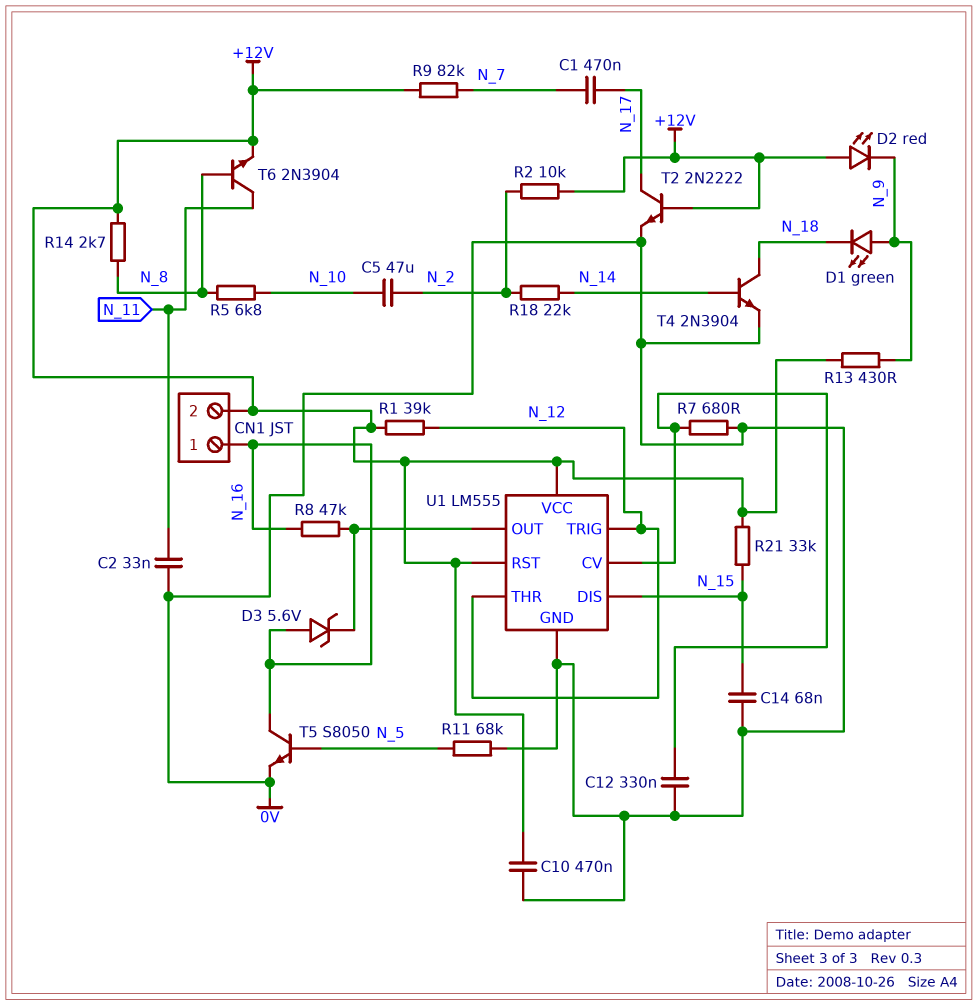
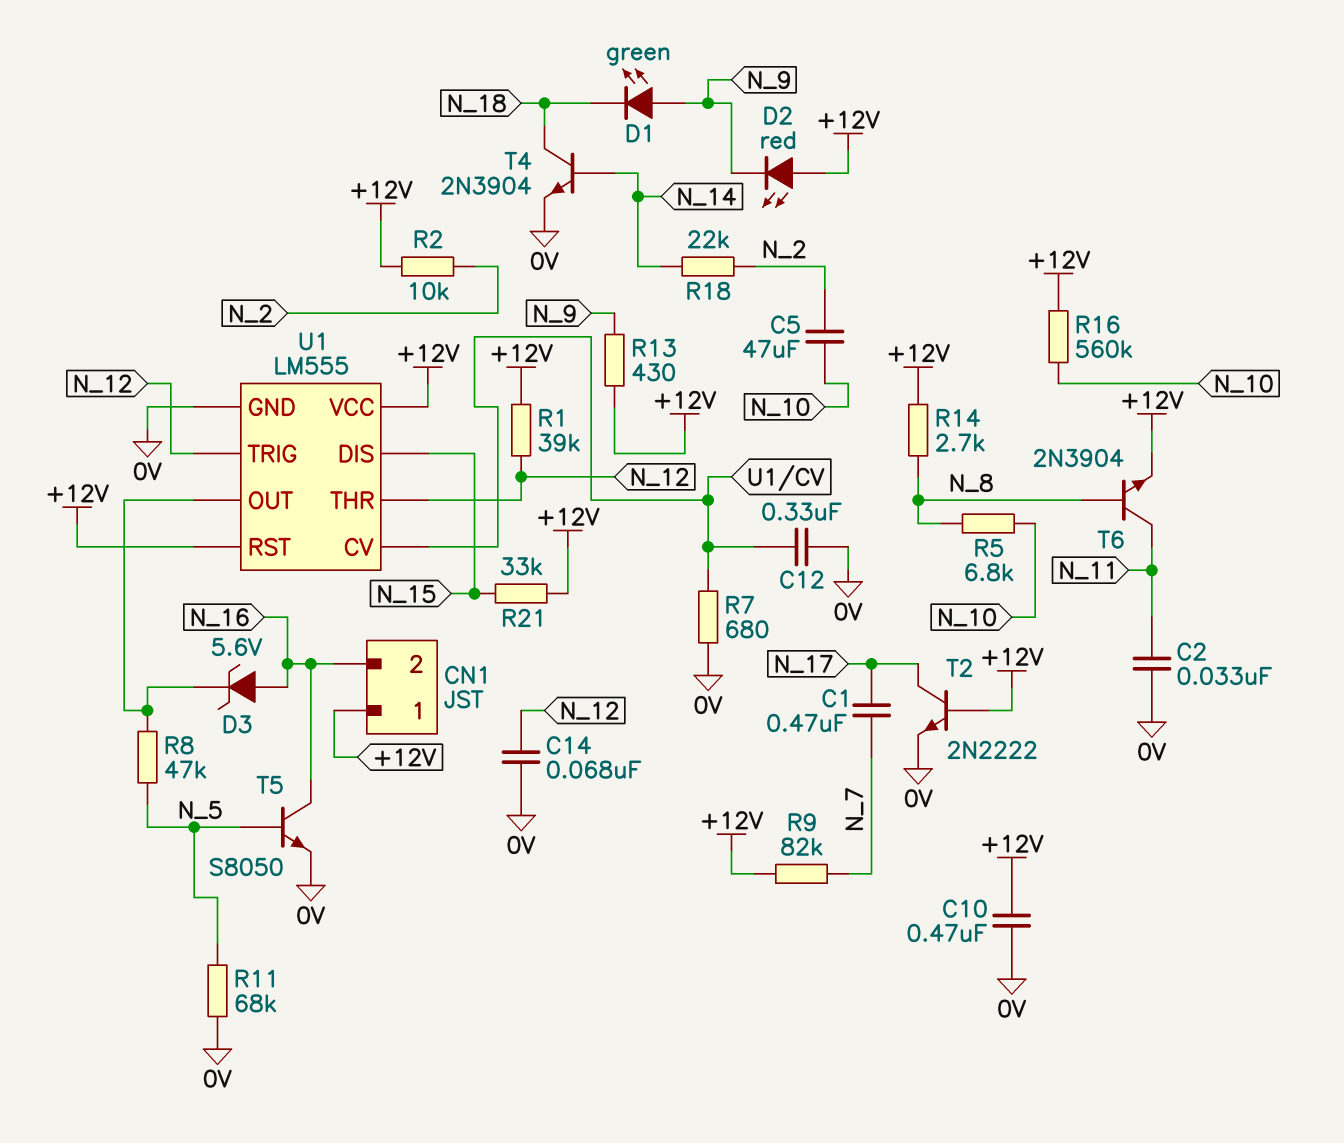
C14: 68nF (0V, N_15) -> 68nF (0V, N_12)
CN1 pin 1: N_16 -> +12V
CN1 pin 2: +12V -> N_16
R8: 47k (N_16, U1/OUT) -> 47k (N_5, U1/OUT)
R16: none -> 560k (+12V, N_10)

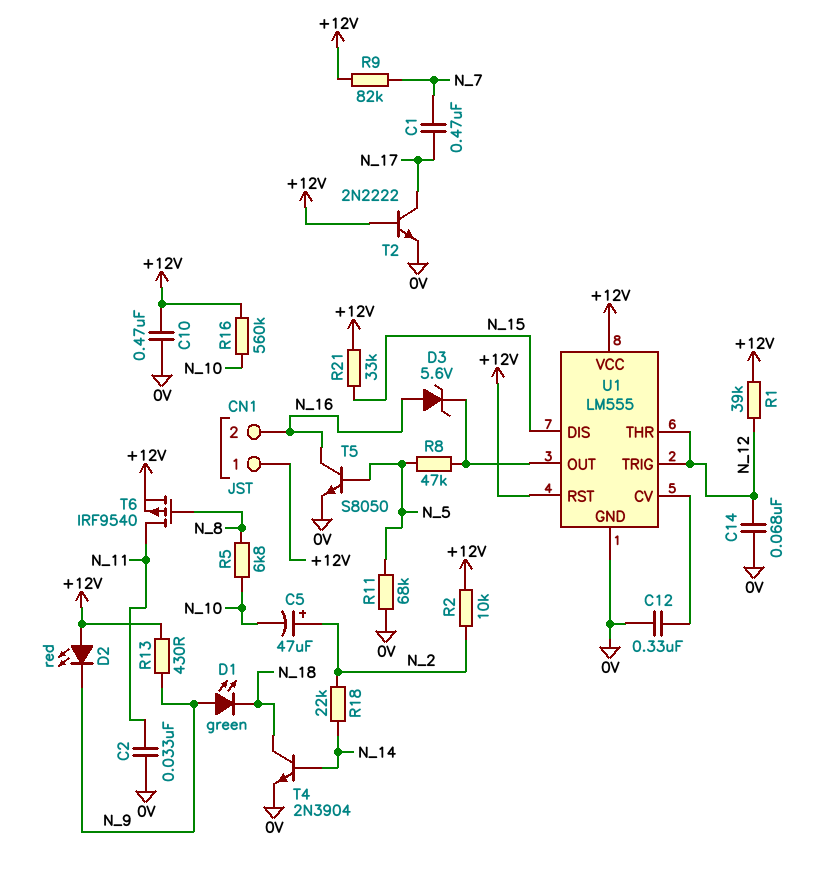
C5: 47uF (N_2, N_10) -> 47uF (plus N_2, minus N_10)
R7: 680 (0V, U1/CV) -> none
R14: 2.7k (+12V, N_8) -> none
T6: NPN 2N3904 (B N_8, C N_11, E +12V) -> PMOS IRF9540 (G N_8, D N_11, S +12V)

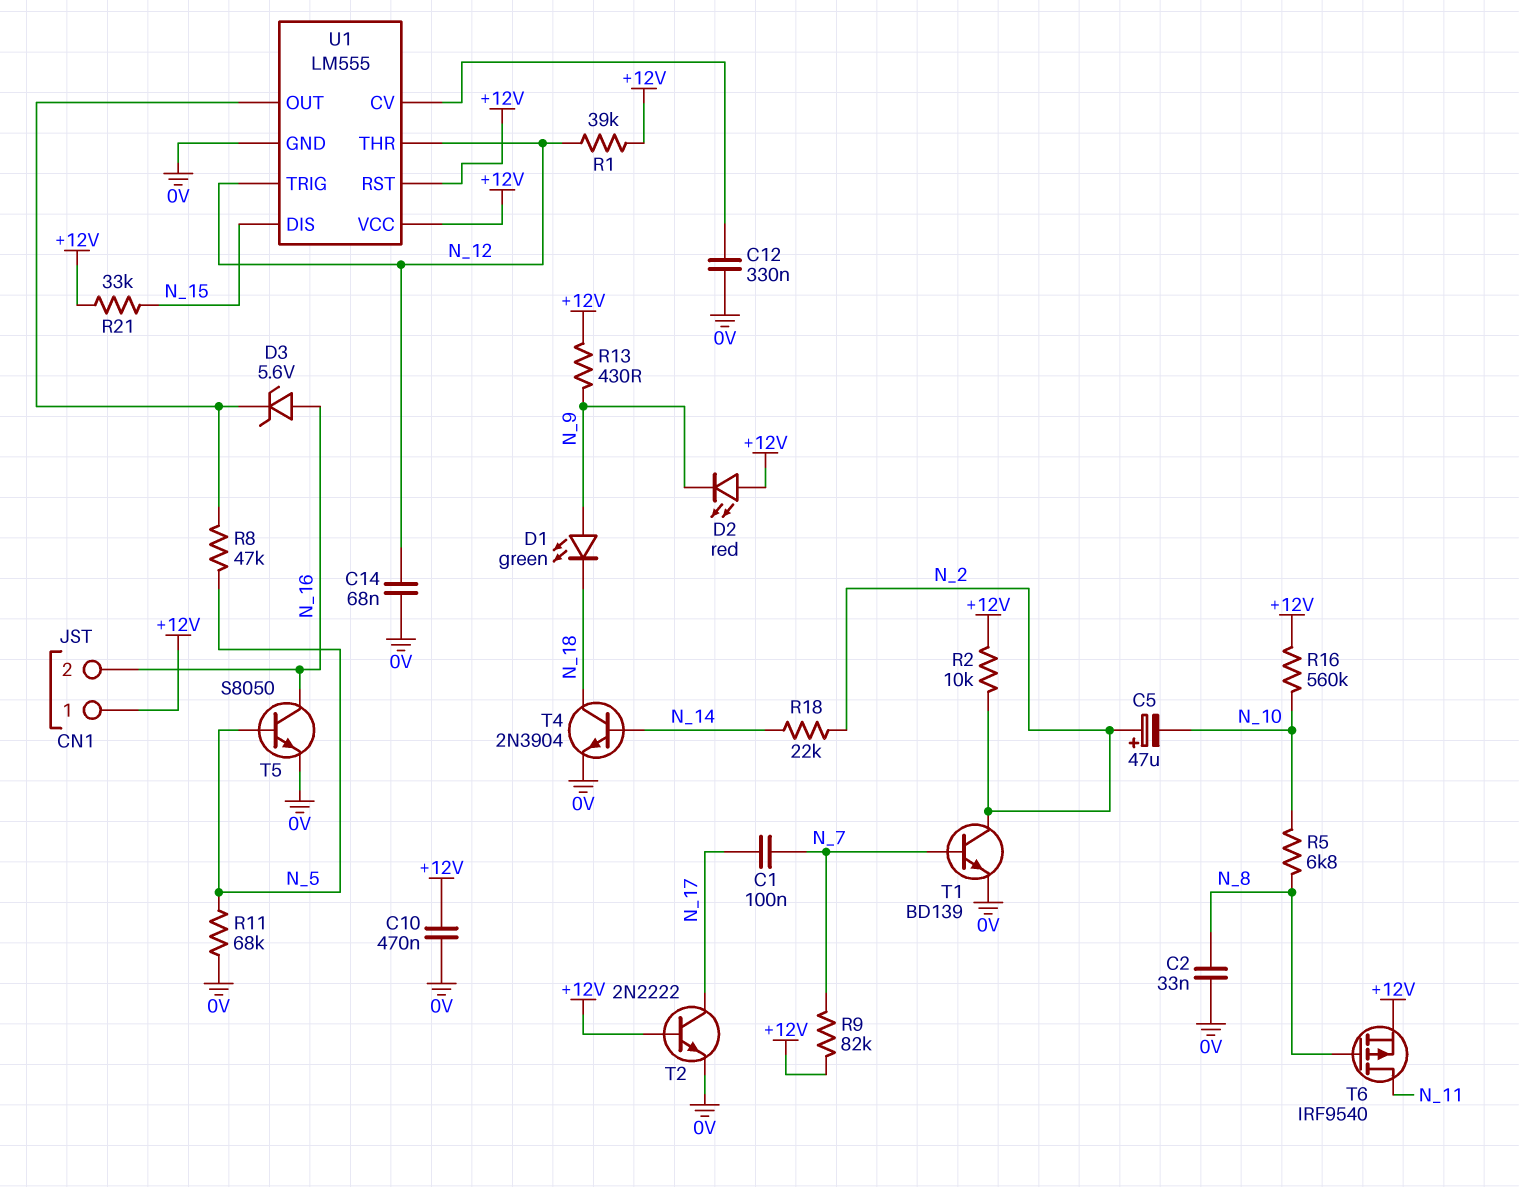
C1: 470nF (N_7, N_17) -> 100nF (N_7, N_17)
C2: 33nF (0V, N_11) -> 33nF (0V, N_8)
T1: none -> NPN BD139 (B N_7, C N_2, E 0V)

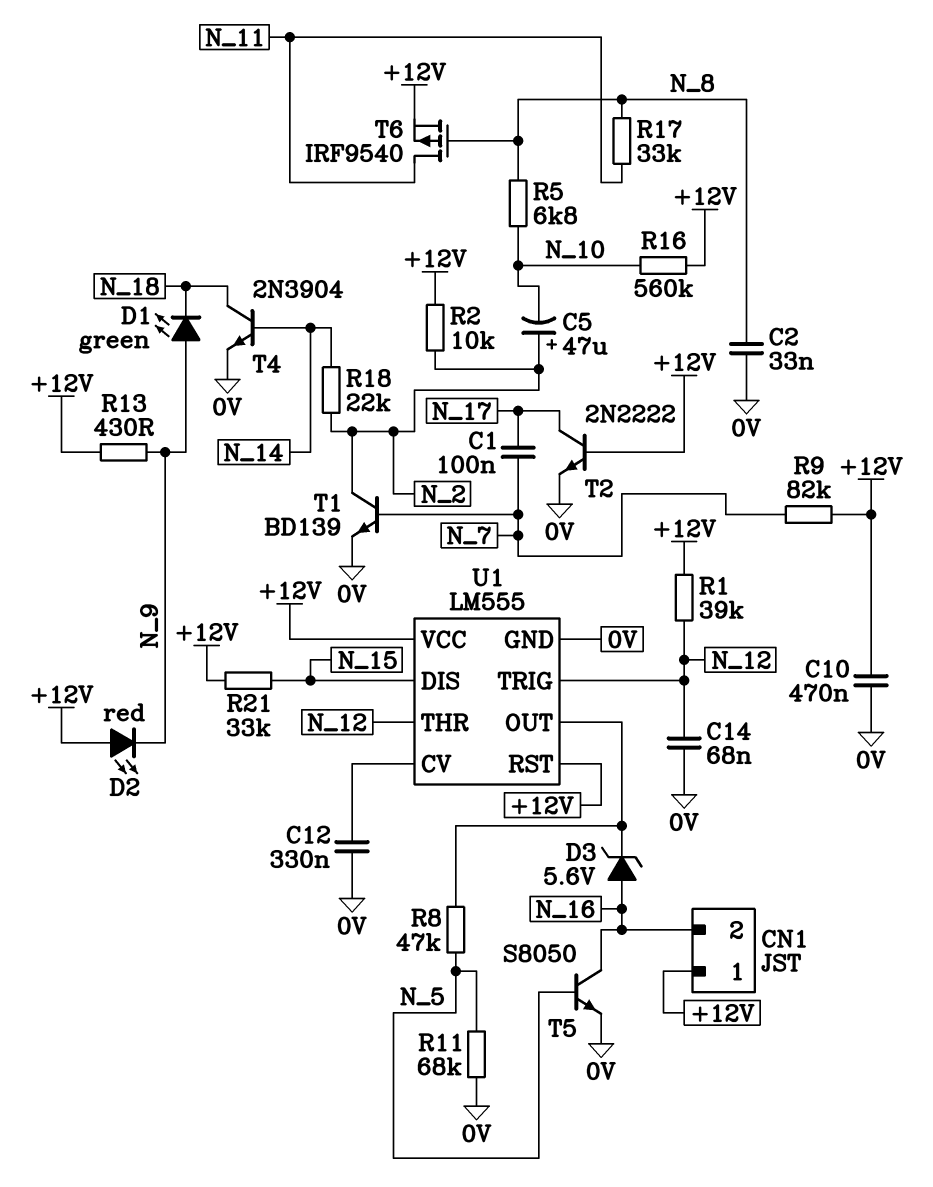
R17: none -> 33k (N_8, N_11)

